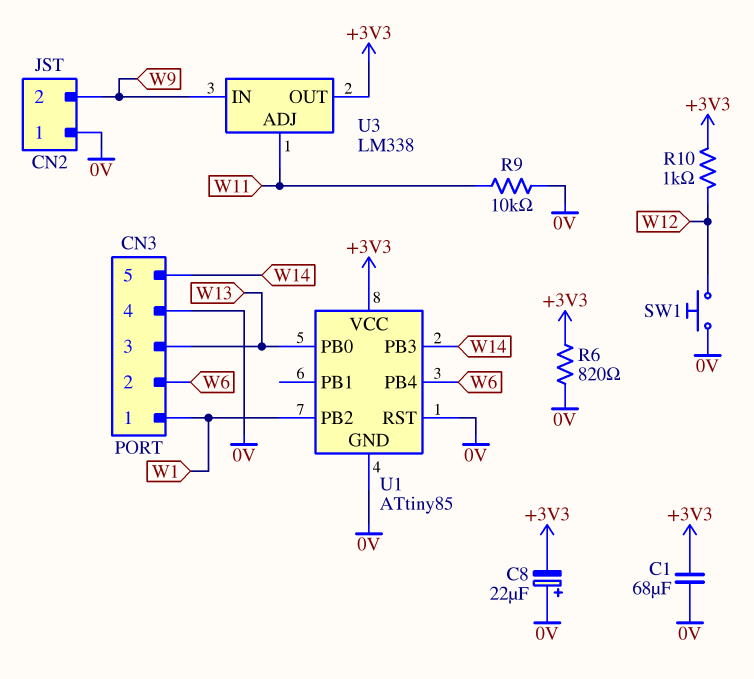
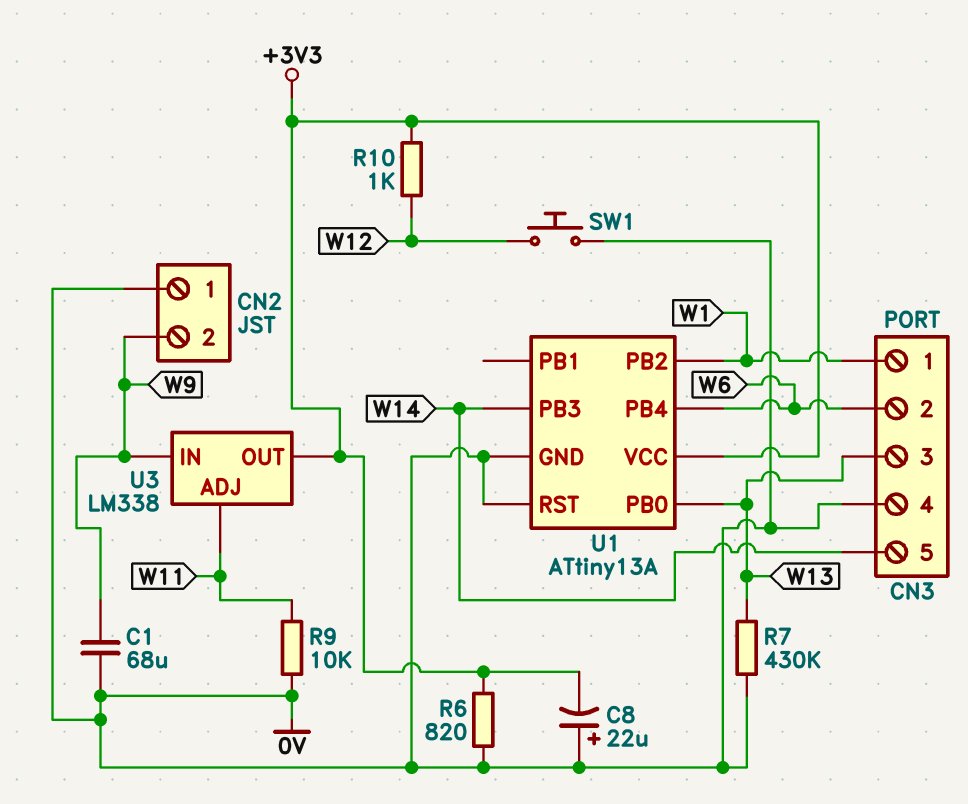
C1: 68uF (+3V3, 0V) -> 68uF (0V, W9)
R7: none -> 430k (0V, W13)
U1: ATtiny85 -> ATtiny13A

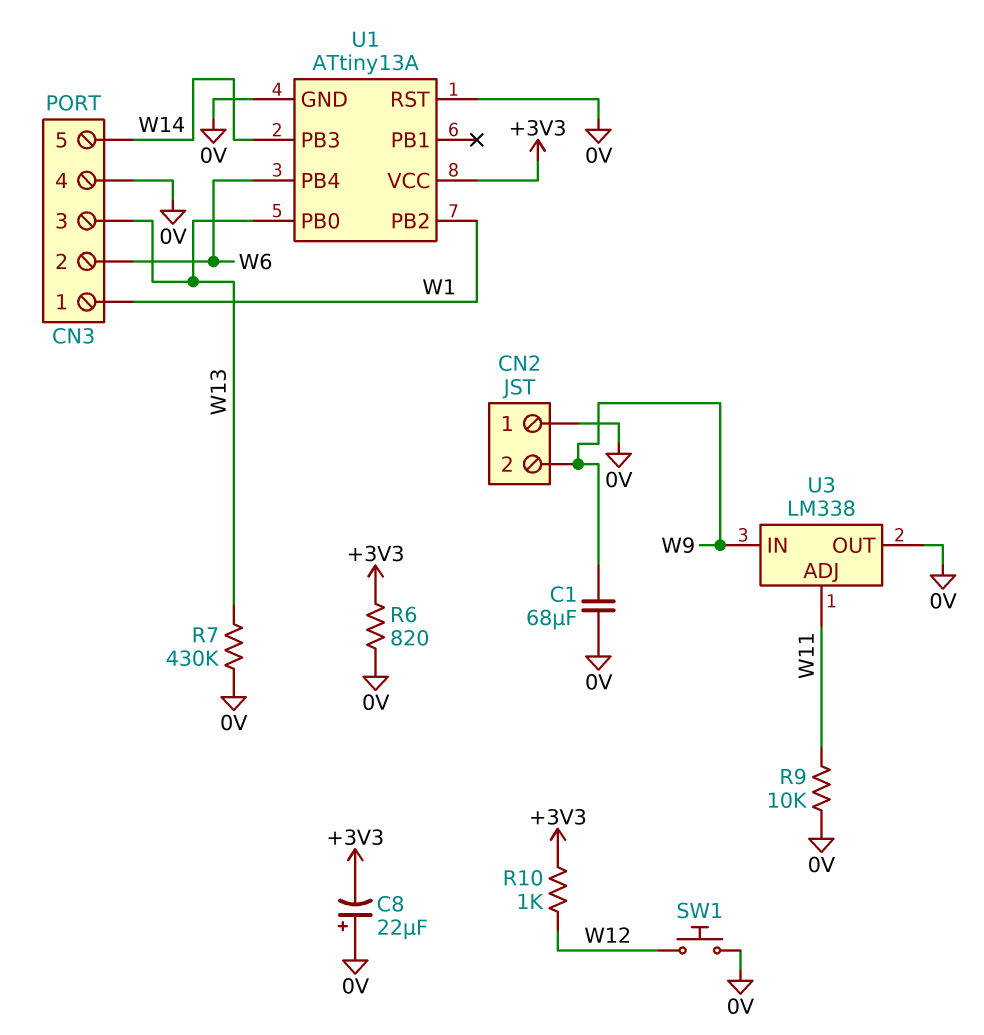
U3 pin OUT: +3V3 -> 0V

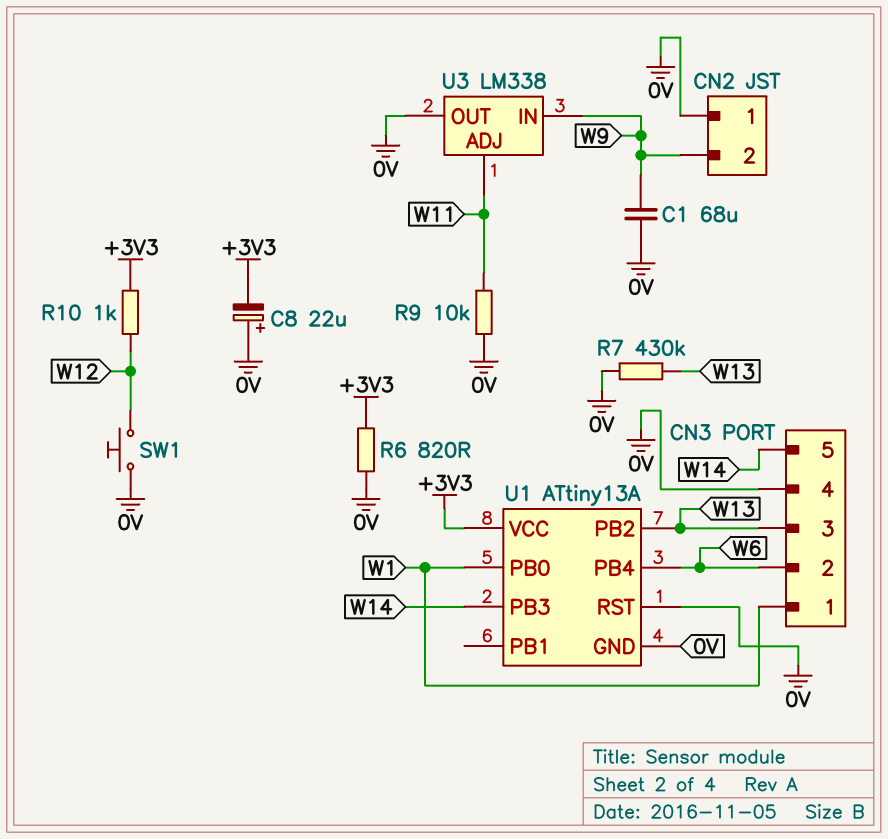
U1 pin PB0: W13 -> W1
U1 pin PB2: W1 -> W13

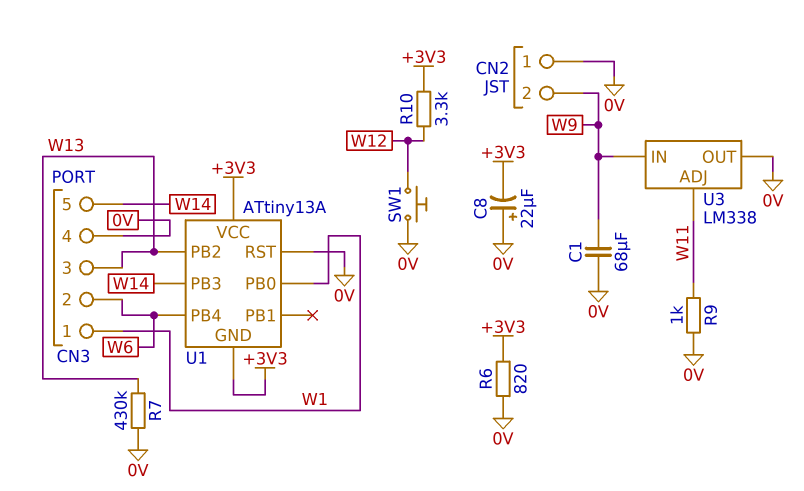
R9: 10k (0V, W11) -> 1k (0V, W11)
R10: 1k (+3V3, W12) -> 3.3k (+3V3, W12)
U1 pin GND: 0V -> +3V3

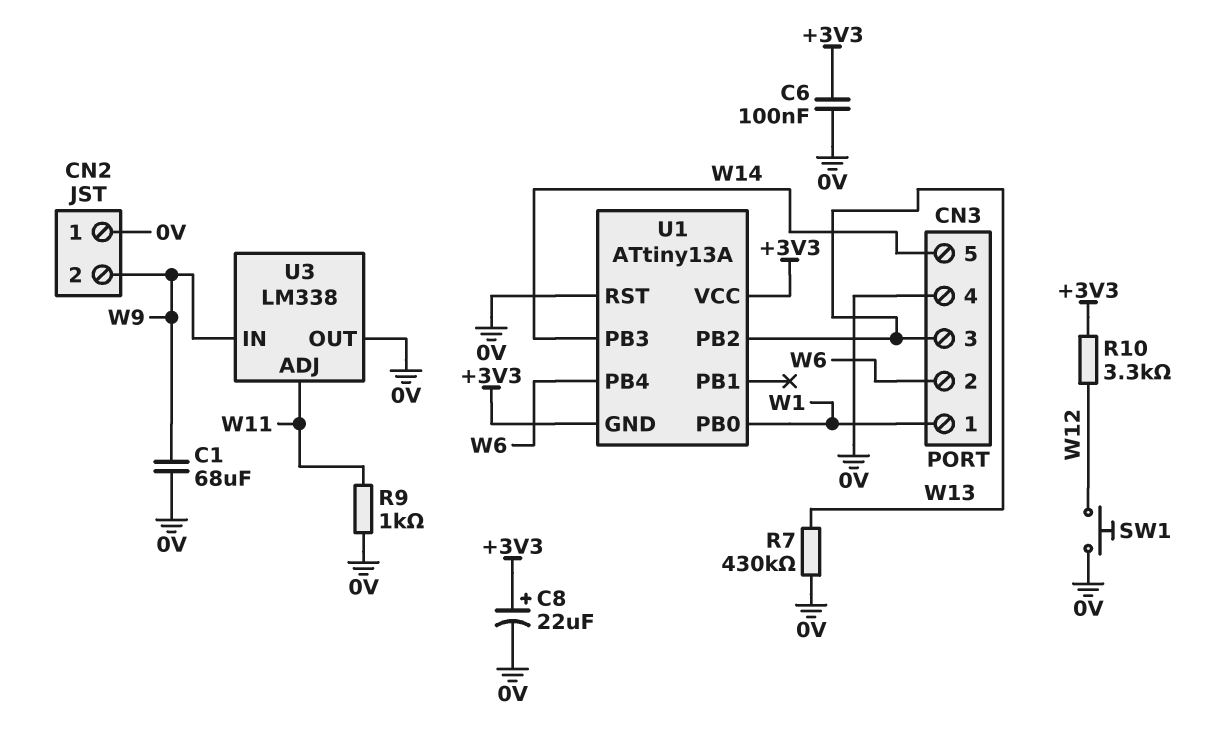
C6: none -> 100nF (+3V3, 0V)
C8: 22uF (plus 0V, minus +3V3) -> 22uF (plus +3V3, minus 0V)
R6: 820 (+3V3, 0V) -> none

